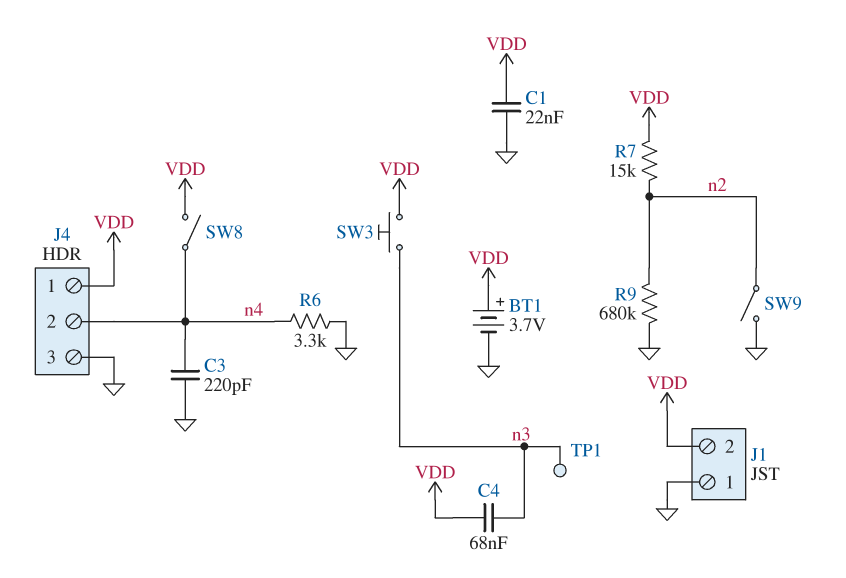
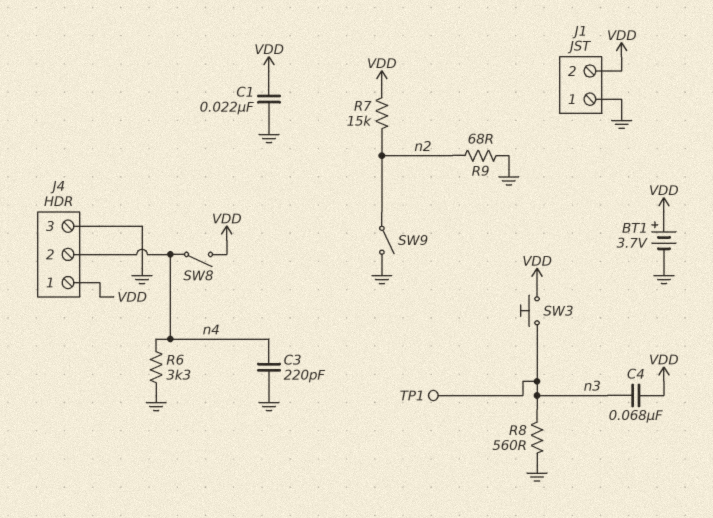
R8: none -> 560 (GND, n3)
R9: 680k (GND, n2) -> 68 (GND, n2)

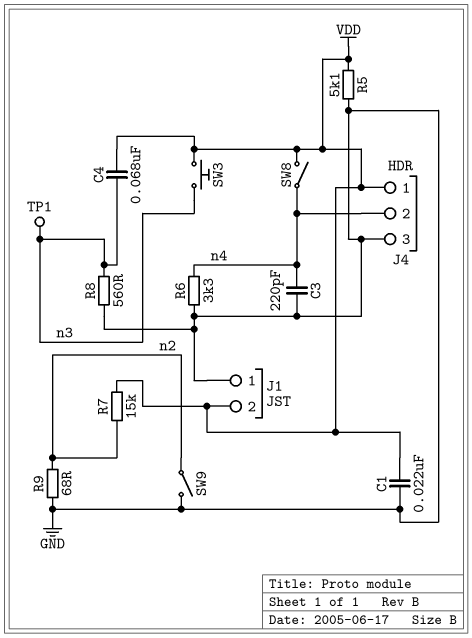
BT1: 3.7V (plus VDD, minus GND) -> none
R5: none -> 5.1k (GND, VDD)

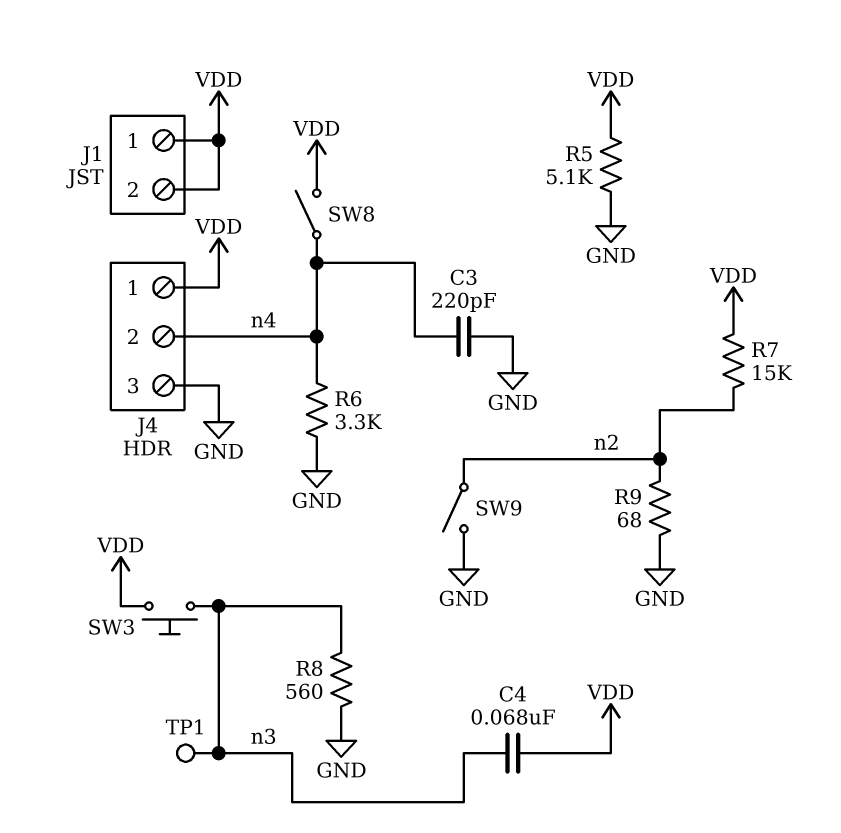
C1: 22nF (GND, VDD) -> none
J1 pin 1: GND -> VDD

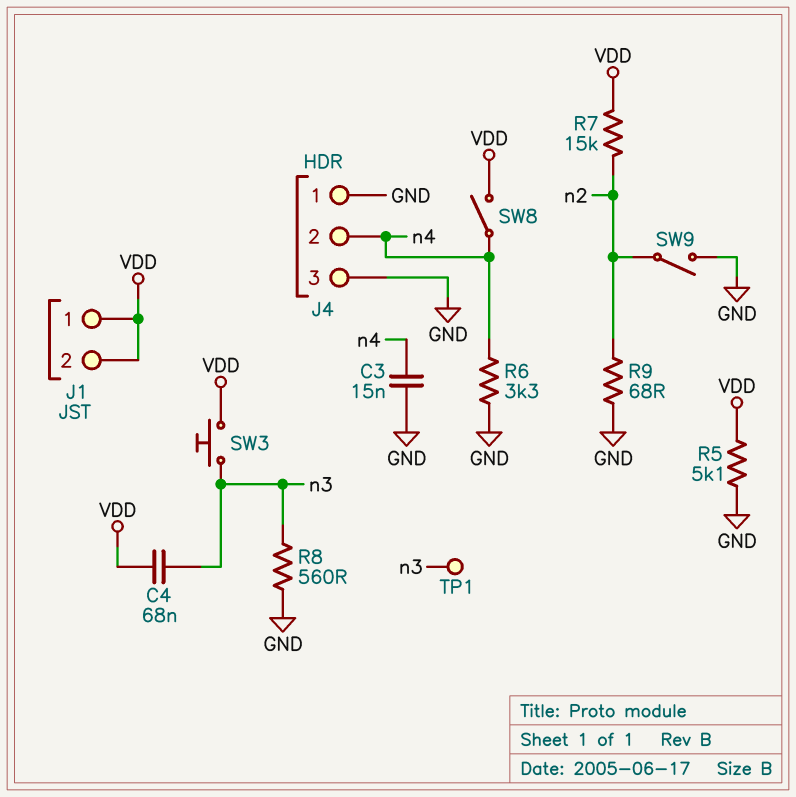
C3: 220pF (GND, n4) -> 15nF (GND, n4)
J4 pin 1: VDD -> GND

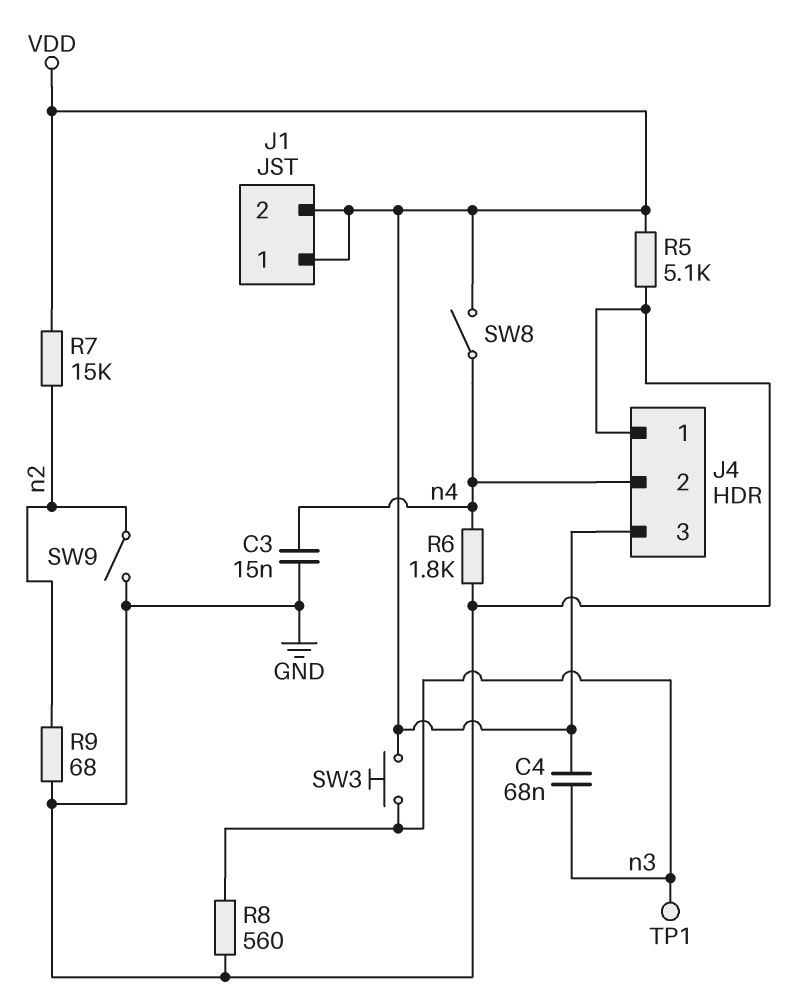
J4 pin 3: GND -> VDD
R6: 3.3k (GND, n4) -> 1.8k (GND, n4)

